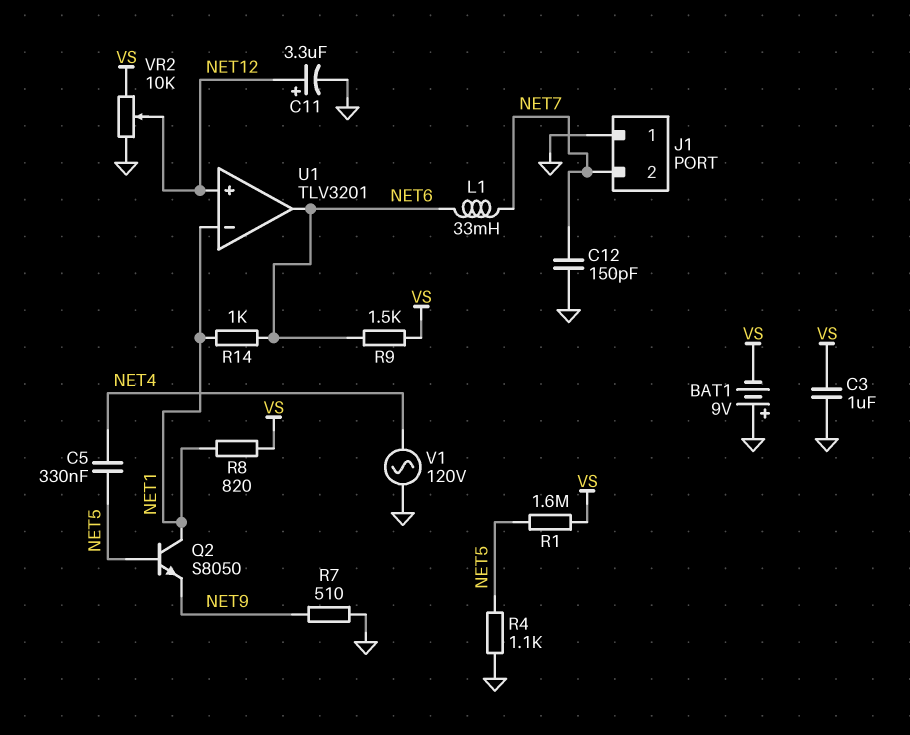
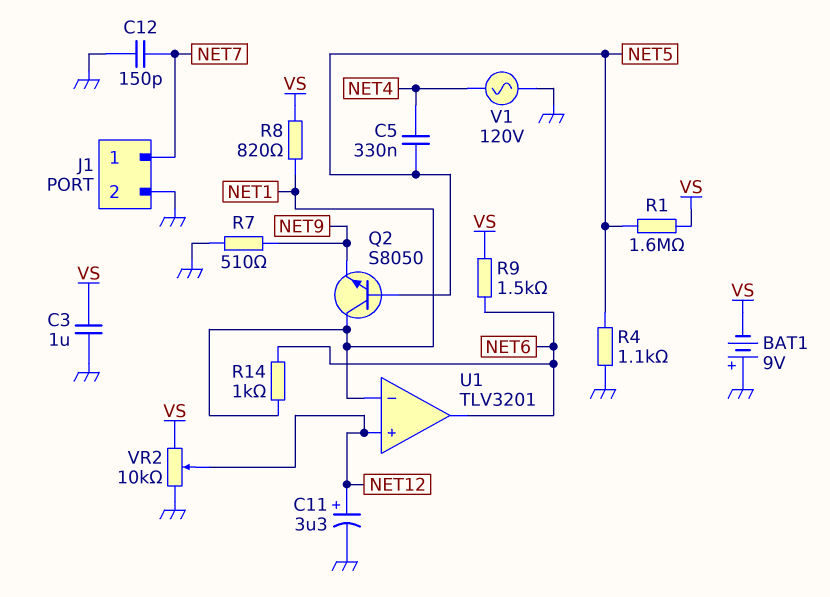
J1 pin 1: GND -> NET7
J1 pin 2: NET7 -> GND
L1: 33mH (NET6, NET7) -> none

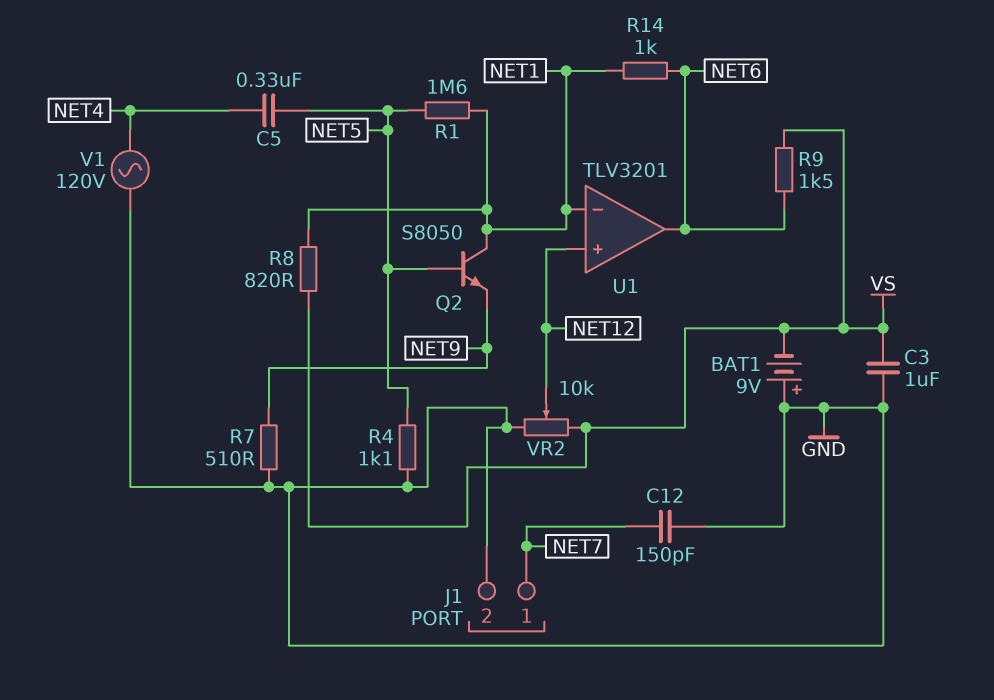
C11: 3.3uF (plus NET12, minus GND) -> none
R1: 1.6M (NET5, VS) -> 1.6M (NET1, NET5)

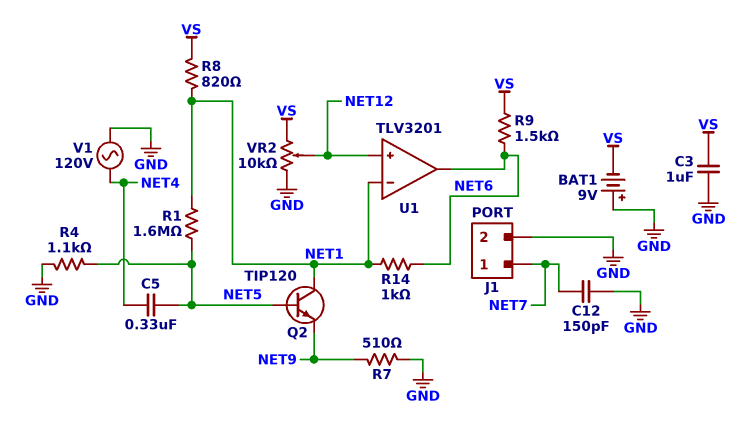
Q2: NPN S8050 (B NET5, C NET1, E NET9) -> NPN TIP120 (B NET5, C NET1, E NET9)

